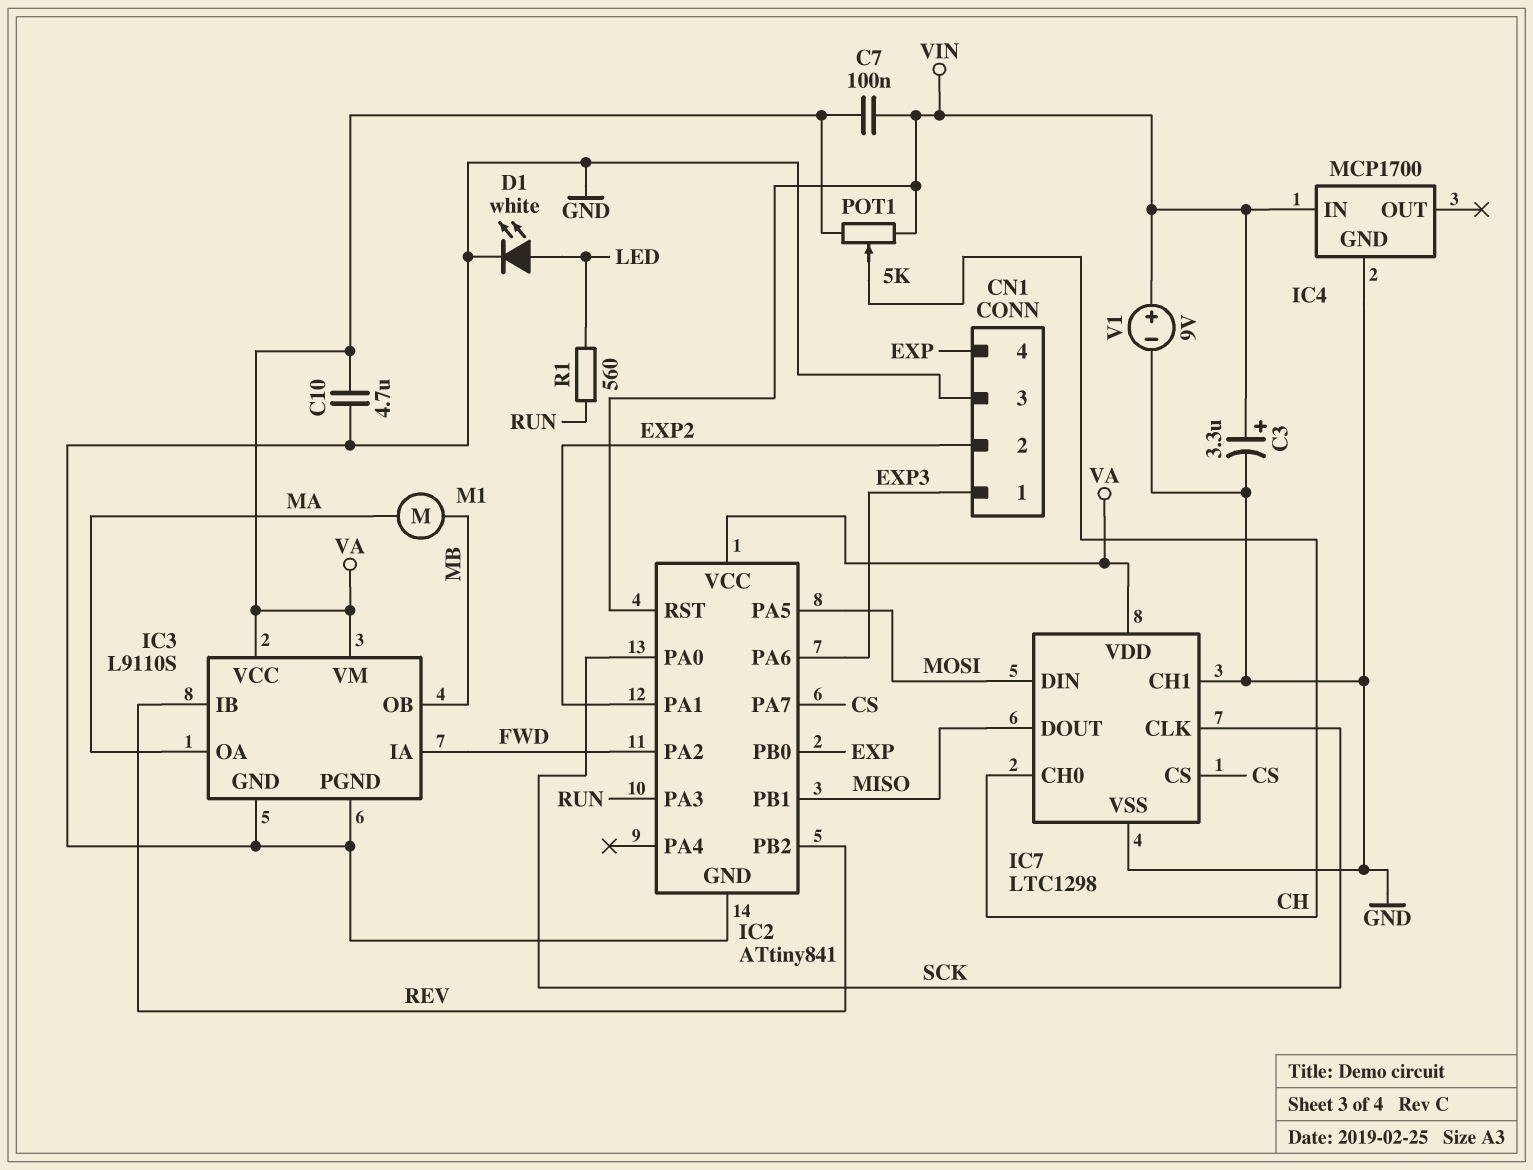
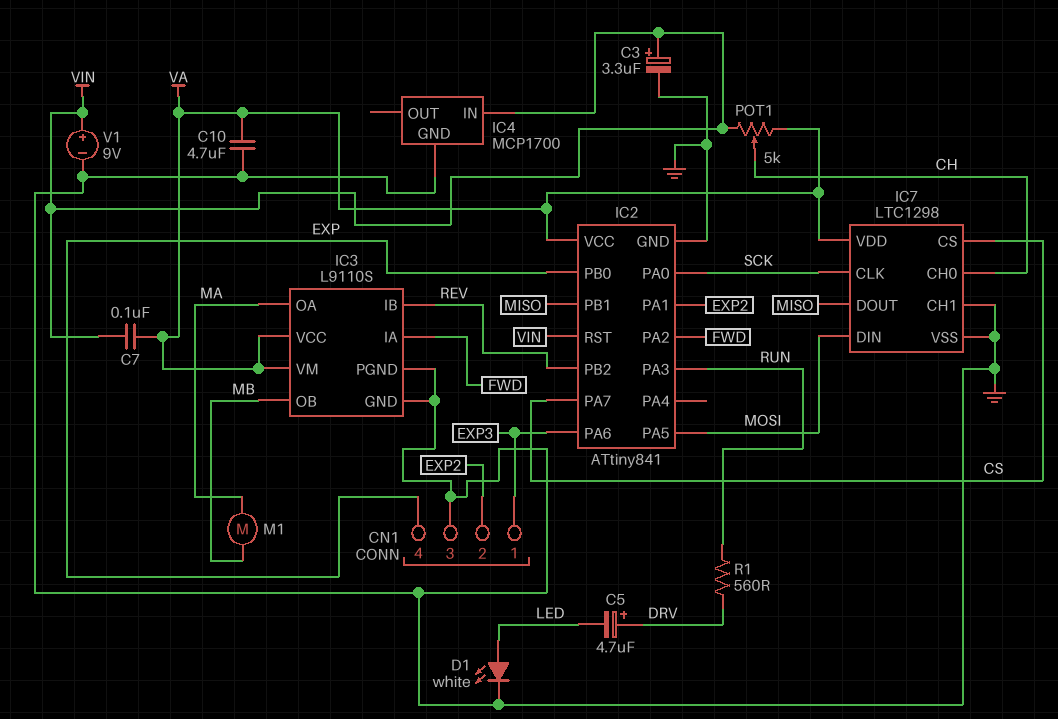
C5: none -> 4.7uF (plus DRV, minus LED)
R1: 560 (LED, RUN) -> 560 (DRV, RUN)

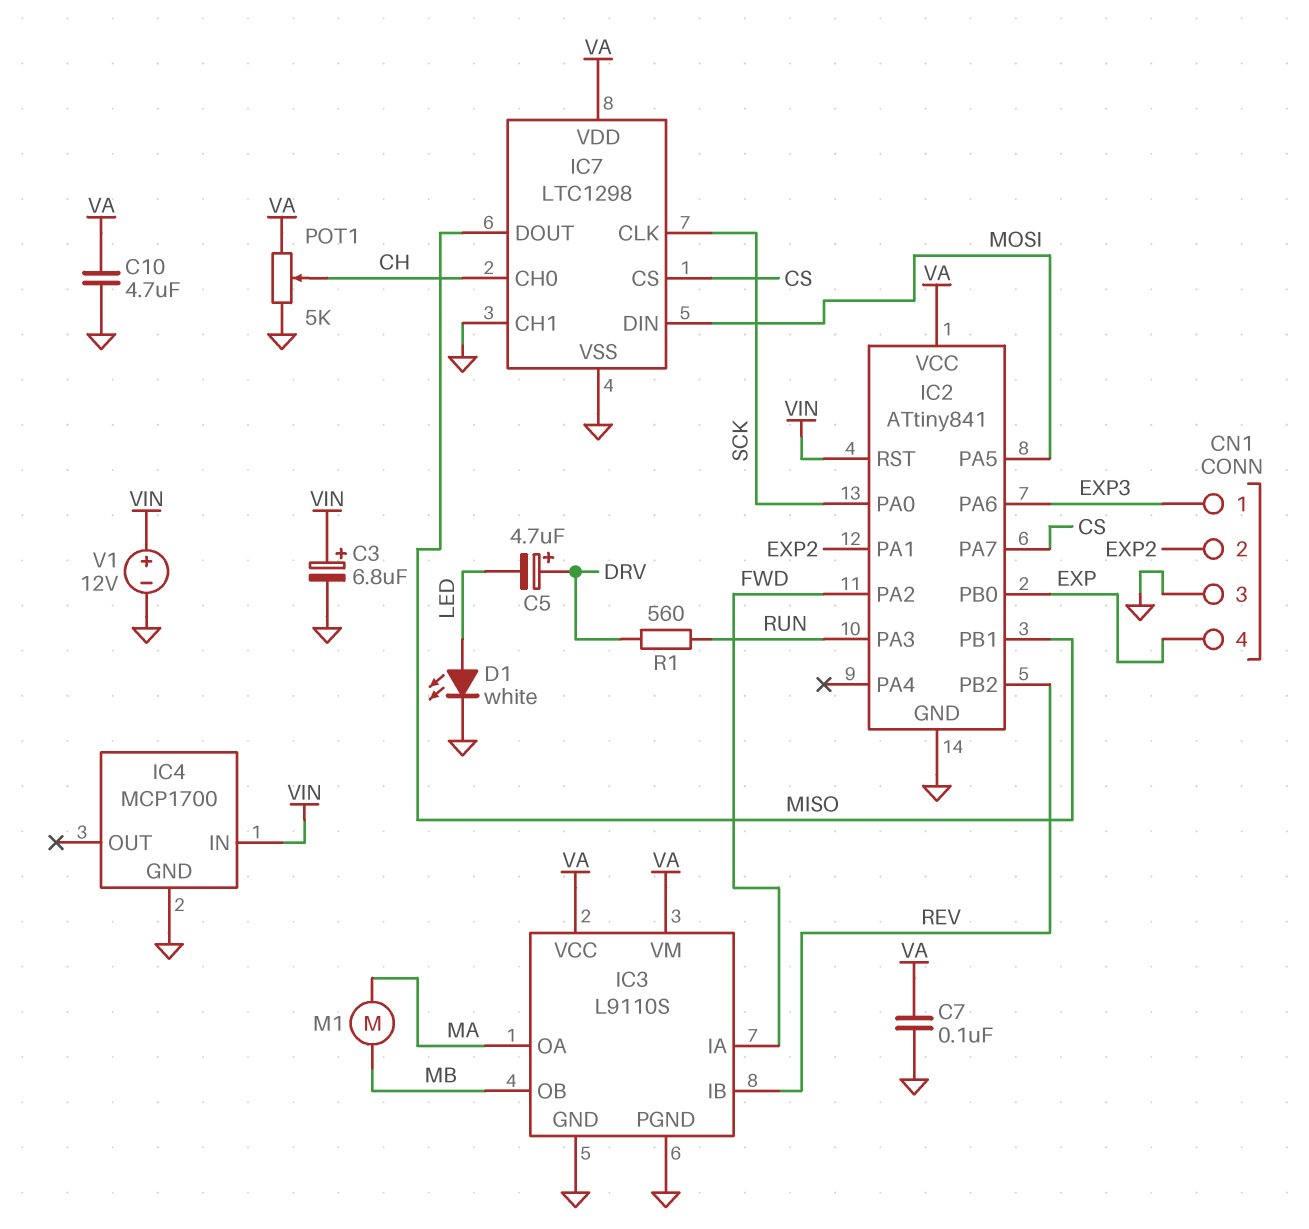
C3: 3.3uF (plus VIN, minus GND) -> 6.8uF (plus VIN, minus GND)
C7: 100nF (VA, VIN) -> 100nF (GND, VA)
POT1: 5k (VA, VIN, wiper CH) -> 5k (GND, VA, wiper CH)
V1: 9V (plus VIN, minus GND) -> 12V (plus VIN, minus GND)

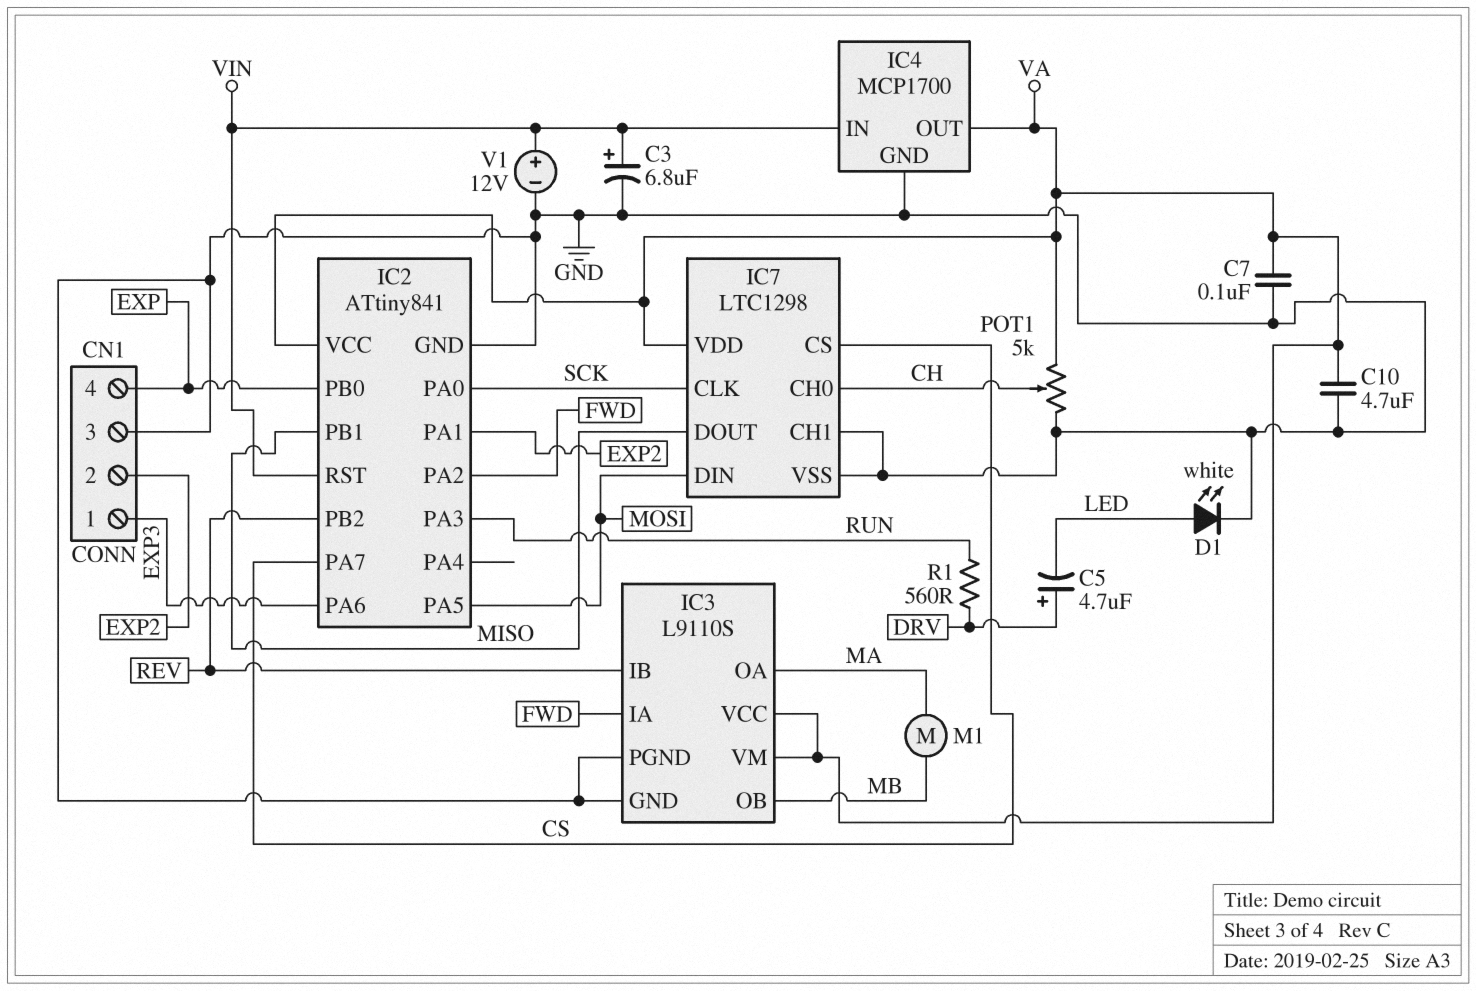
IC4 pin OUT: none -> VA

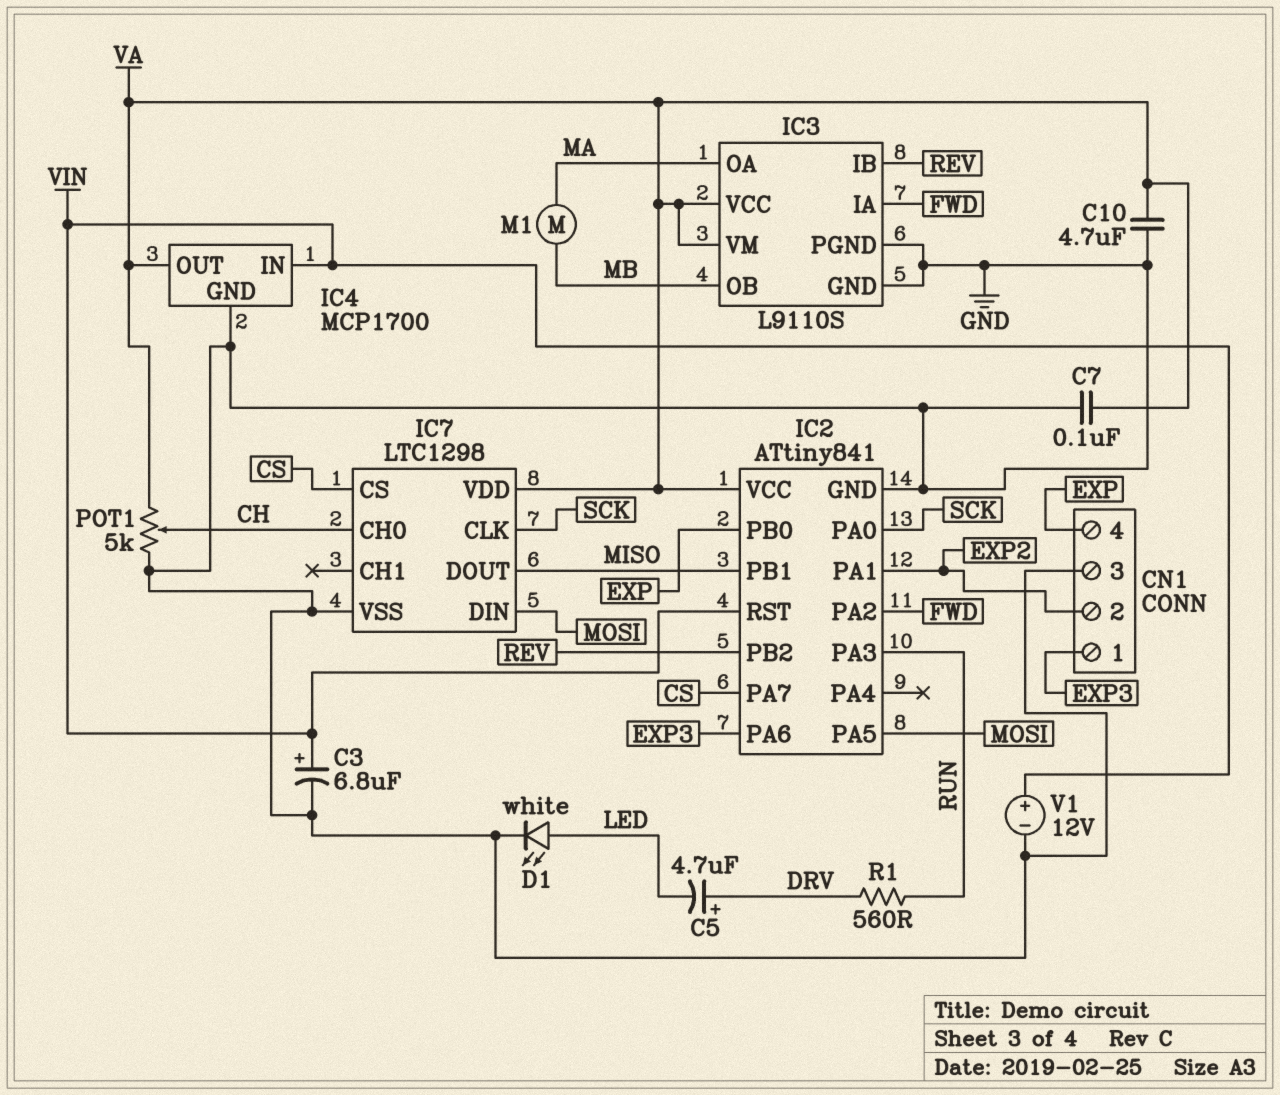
IC7 pin CH1: GND -> none

